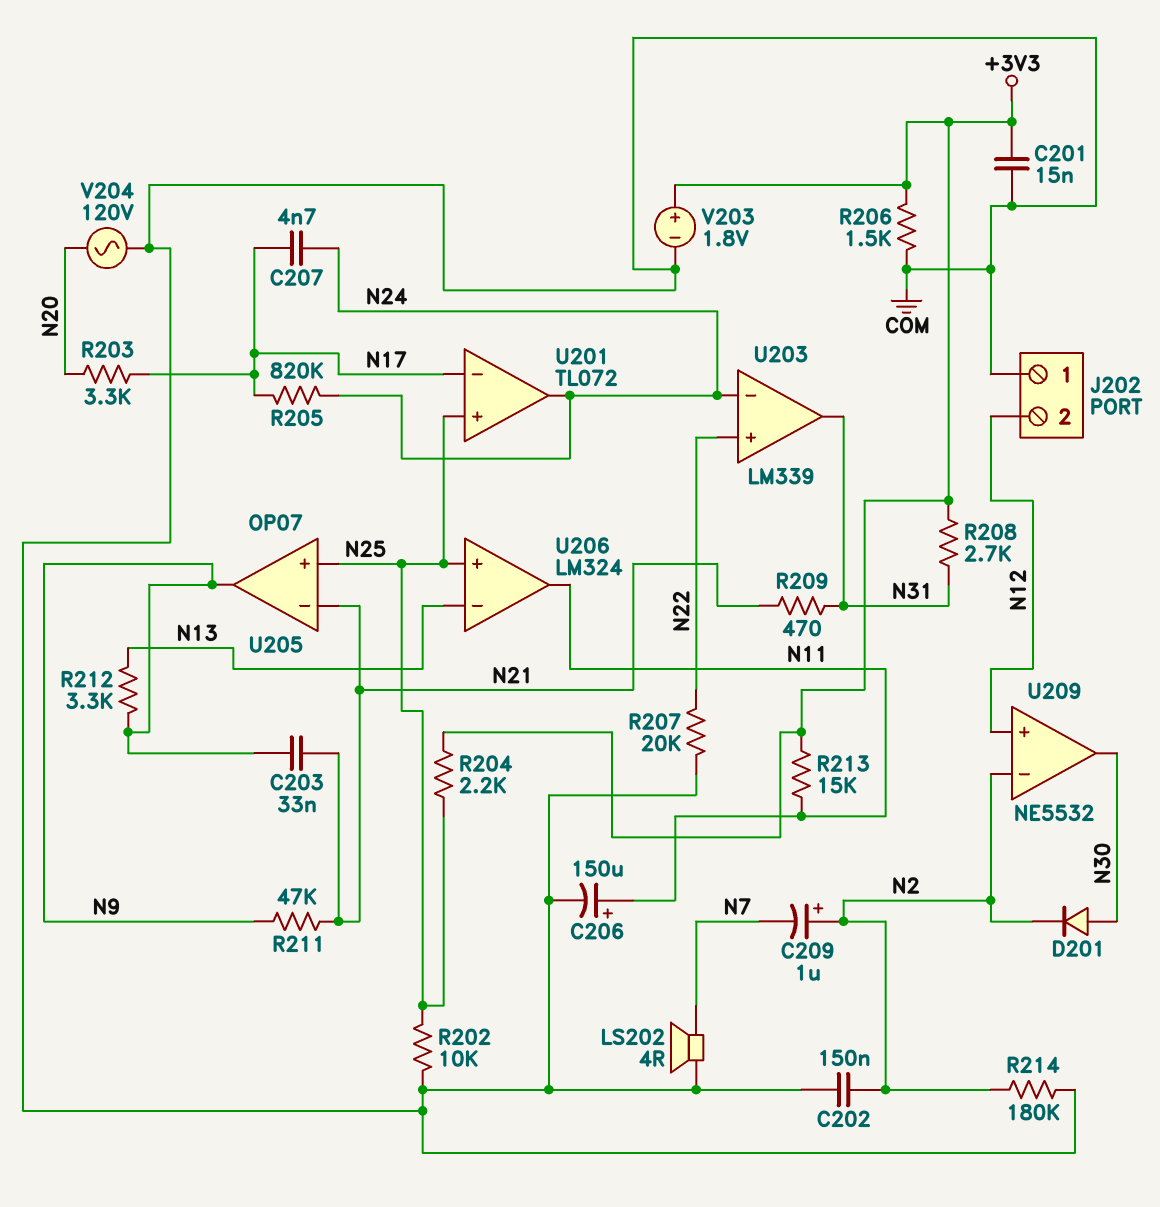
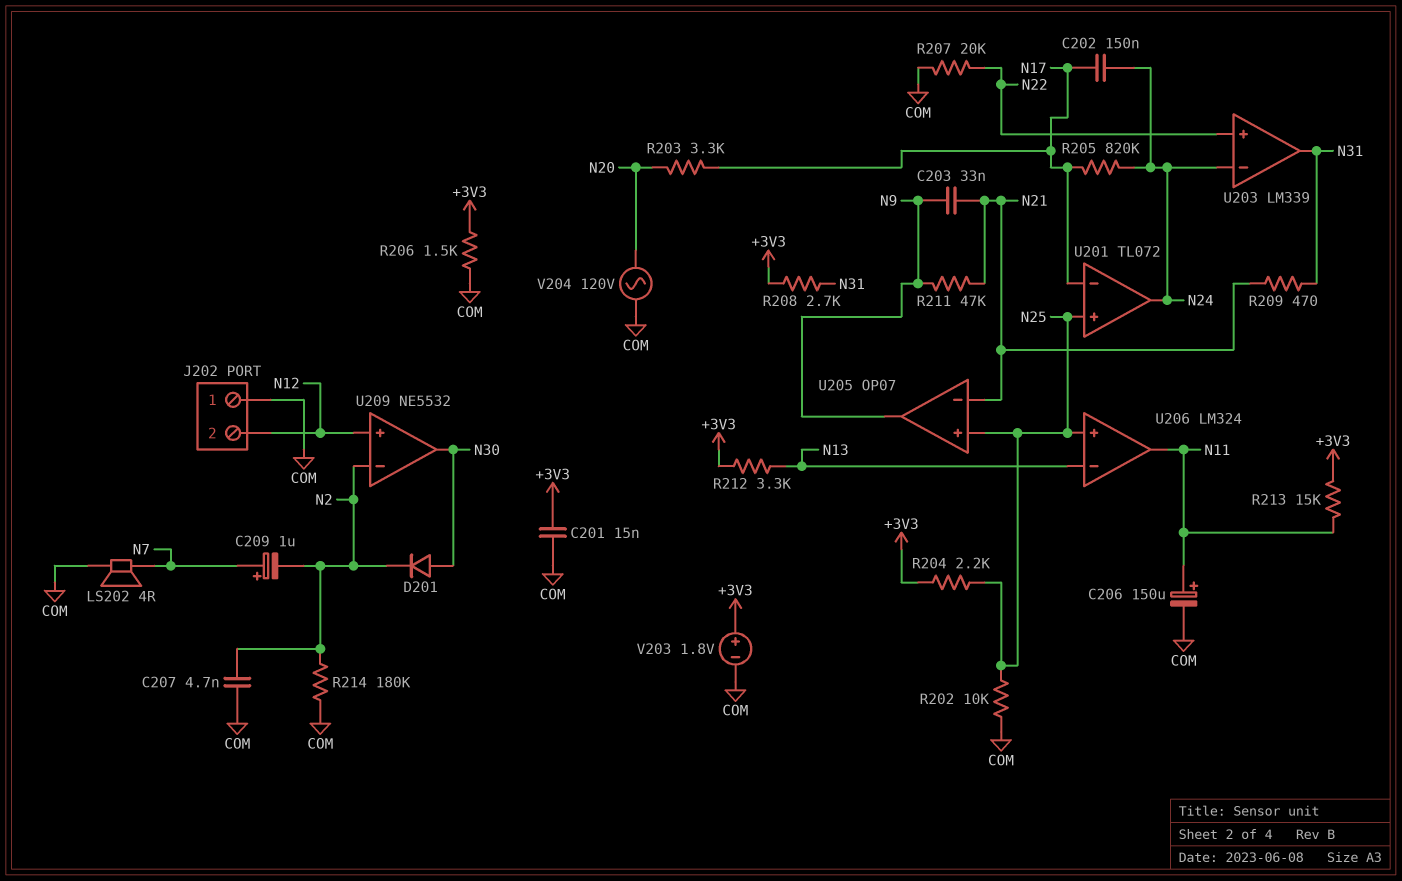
C202: 150nF (COM, N2) -> 150nF (N17, N24)
C207: 4.7nF (N17, N24) -> 4.7nF (COM, N2)
C209: 1uF (plus N2, minus N7) -> 1uF (plus N7, minus N2)
R212: 3.3k (N9, N13) -> 3.3k (+3V3, N13)

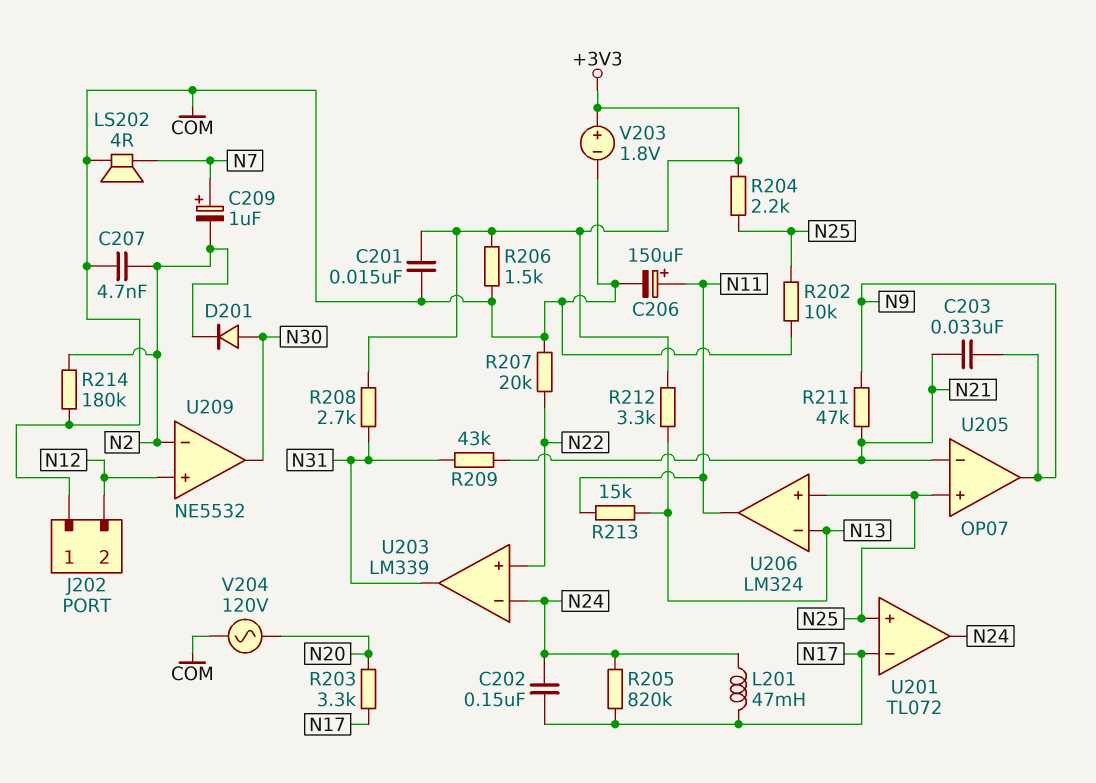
L201: none -> 47mH (N17, N24)
R209: 470 (N21, N31) -> 43k (N21, N31)
R213: 15k (+3V3, N11) -> 15k (N11, N13)

